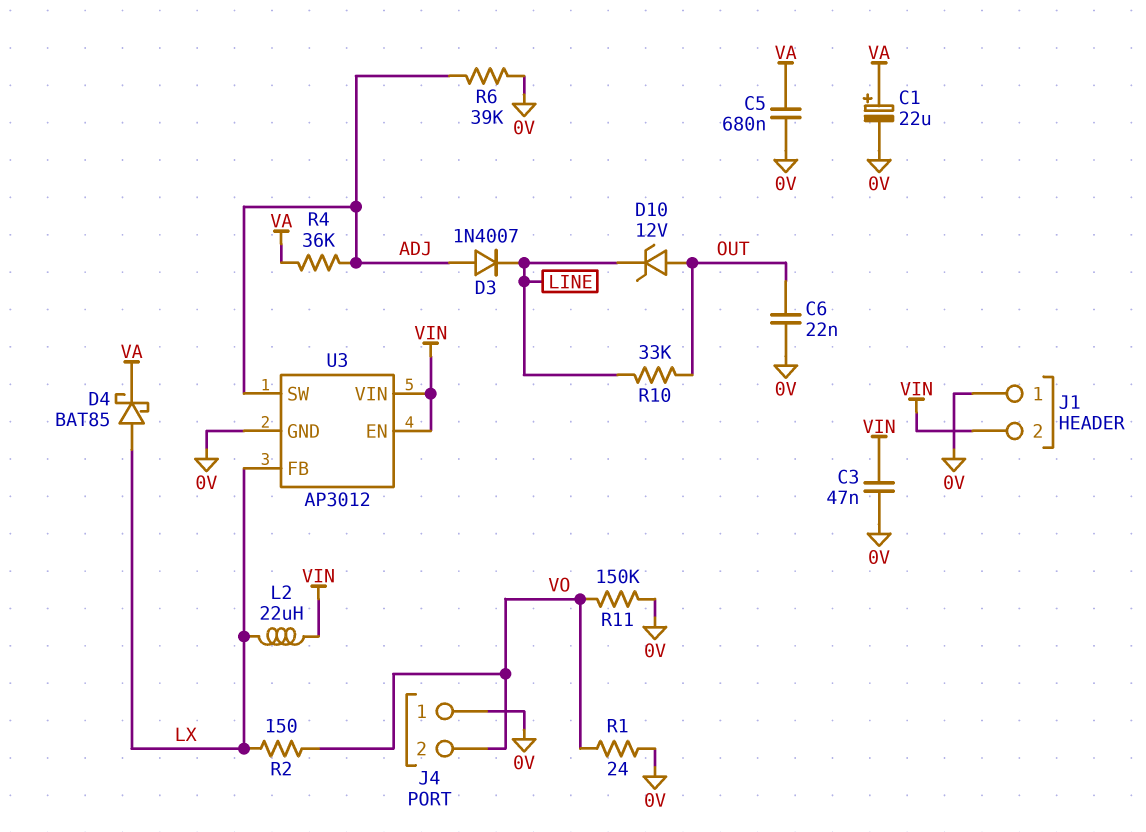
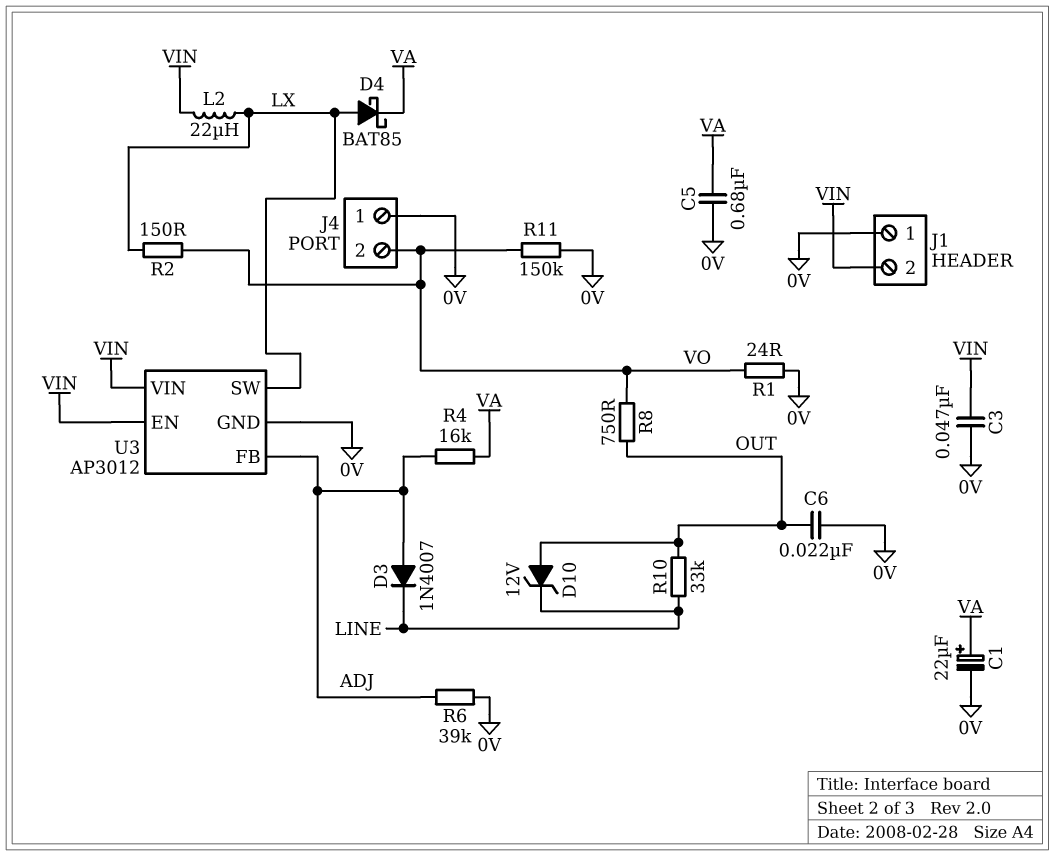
R4: 36k (ADJ, VA) -> 16k (ADJ, VA)
R8: none -> 750 (OUT, VO)
U3 pin FB: LX -> ADJ
U3 pin SW: ADJ -> LX

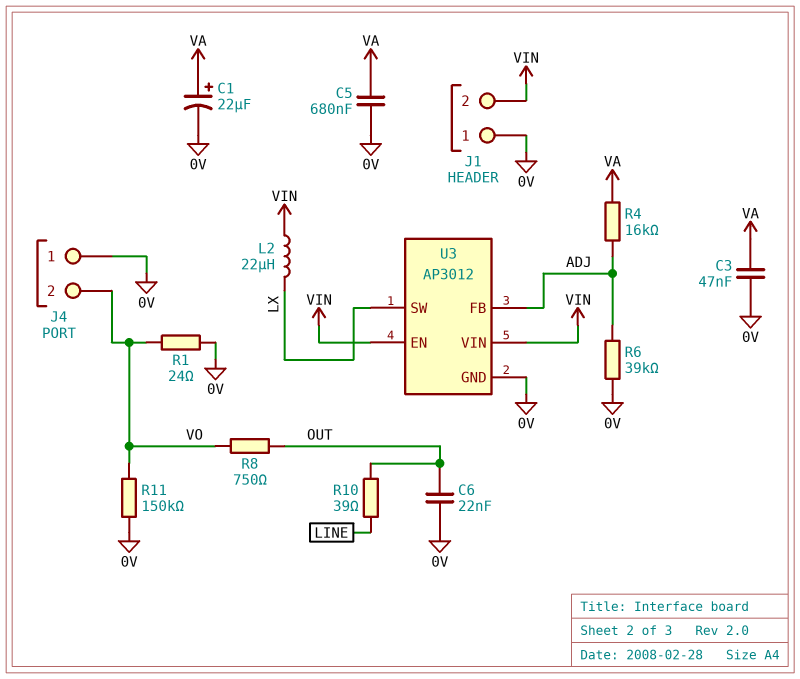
C3: 47nF (0V, VIN) -> 47nF (0V, VA)
D3: diode 1N4007 (A ADJ, K LINE) -> none
D4: schottky BAT85 (A LX, K VA) -> none
D10: zener 12V (A OUT, K LINE) -> none
R2: 150 (LX, VO) -> none
R10: 33k (LINE, OUT) -> 39 (LINE, OUT)

